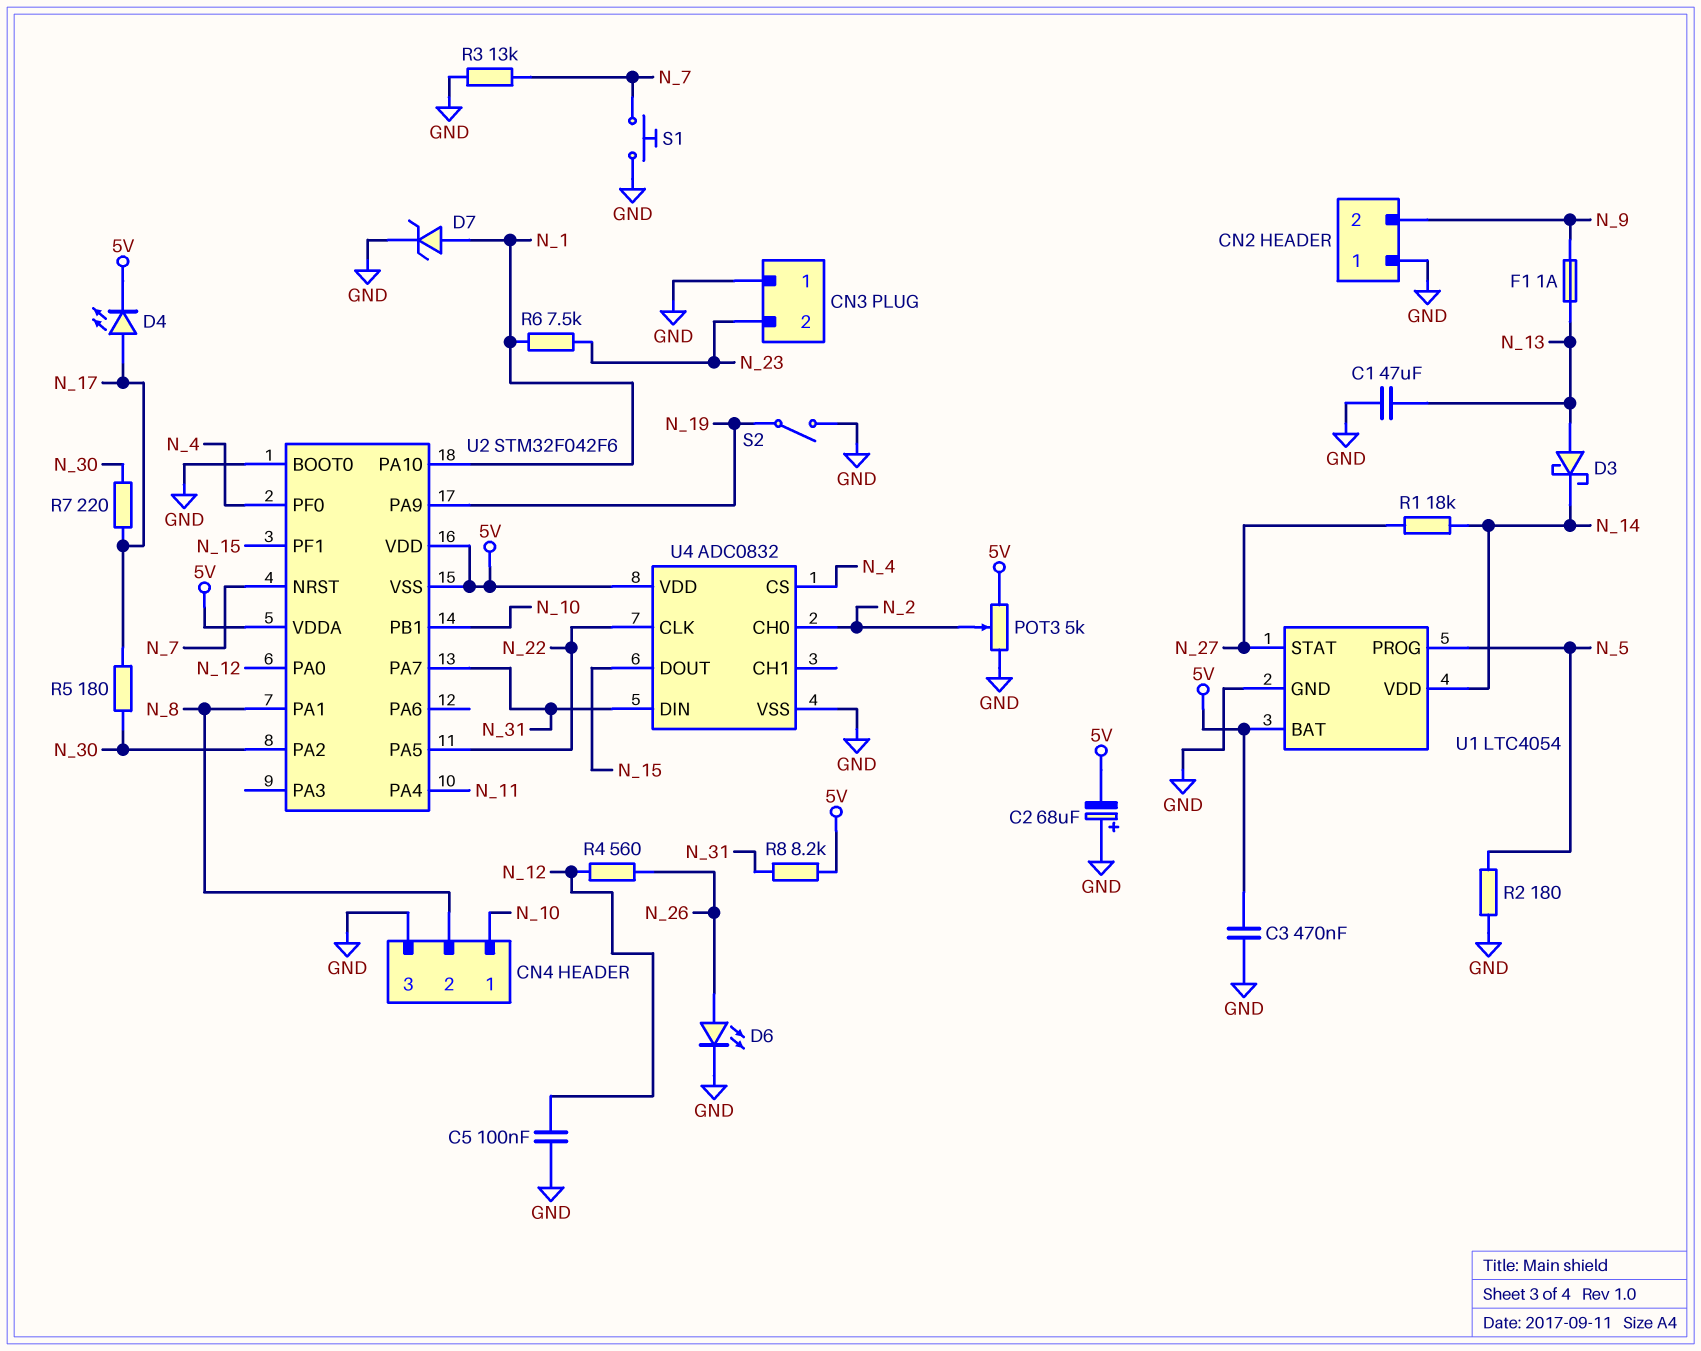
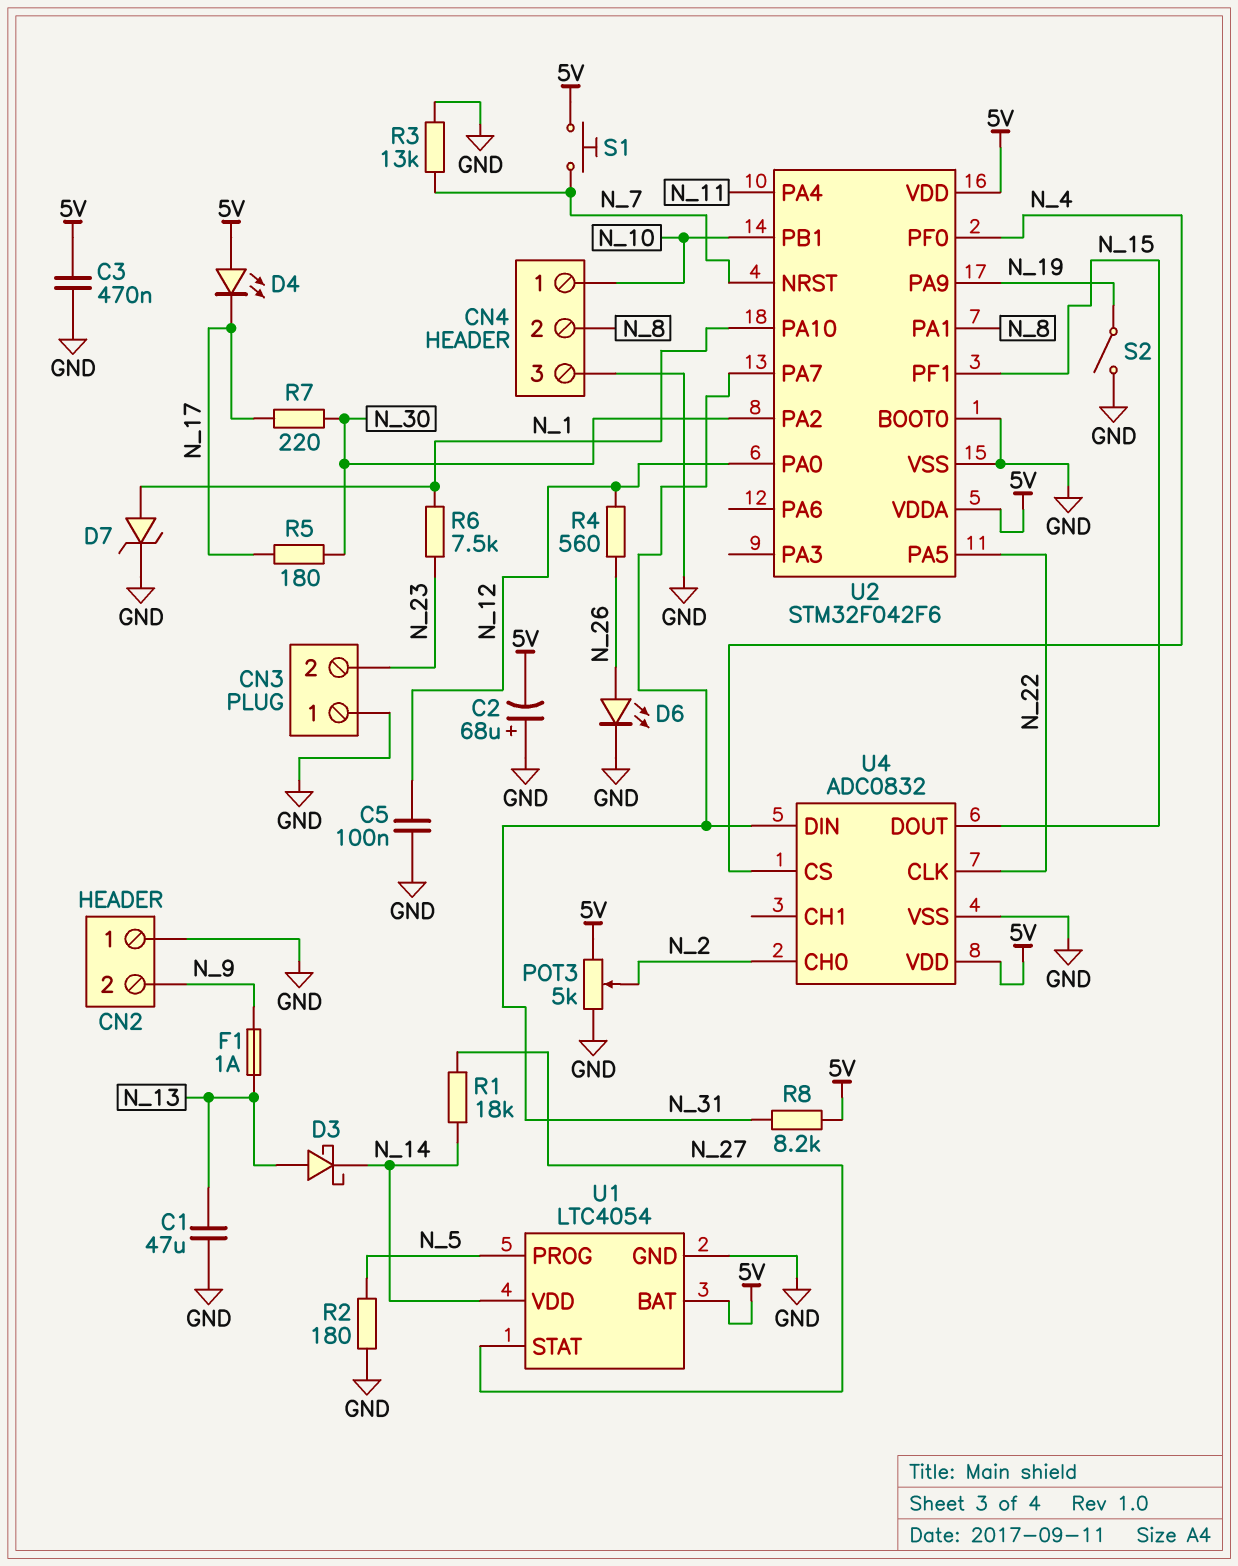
D4: LED (A N_17, K 5V) -> LED (A 5V, K N_17)
S1: button (GND, N_7) -> button (5V, N_7)
U2 pin VSS: 5V -> GND

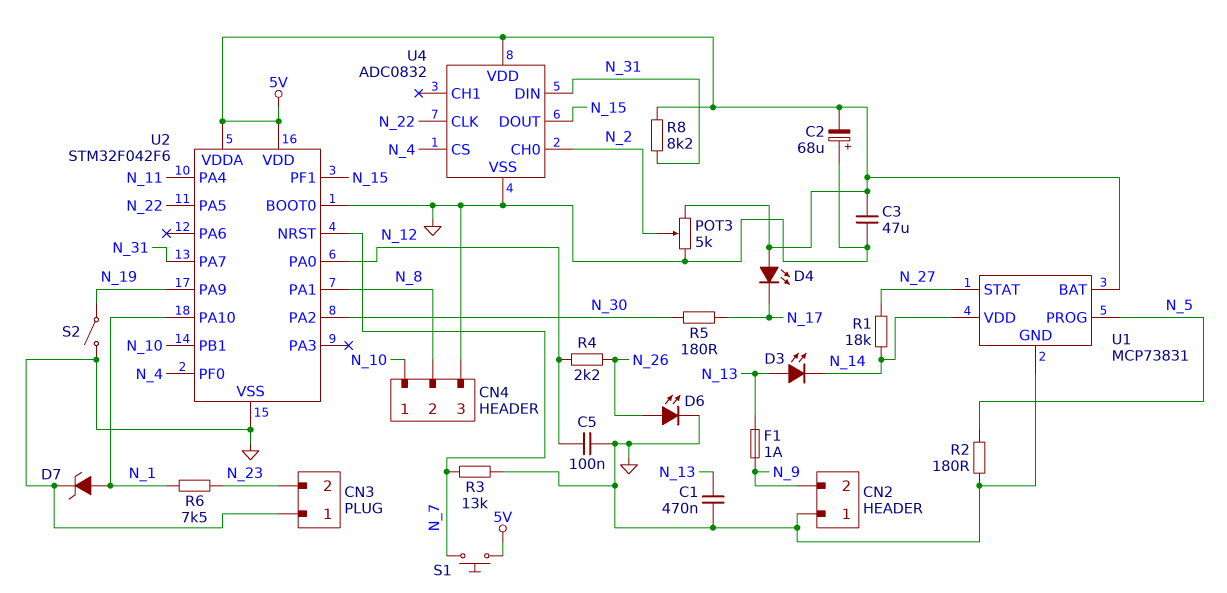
C1: 47uF (GND, N_13) -> 470nF (GND, N_13)
C3: 470nF (5V, GND) -> 47uF (5V, GND)
D3: schottky (A N_13, K N_14) -> LED (A N_13, K N_14)
R4: 560 (N_12, N_26) -> 2.2k (N_12, N_26)
R7: 220 (N_17, N_30) -> none
U1: LTC4054 -> MCP73831

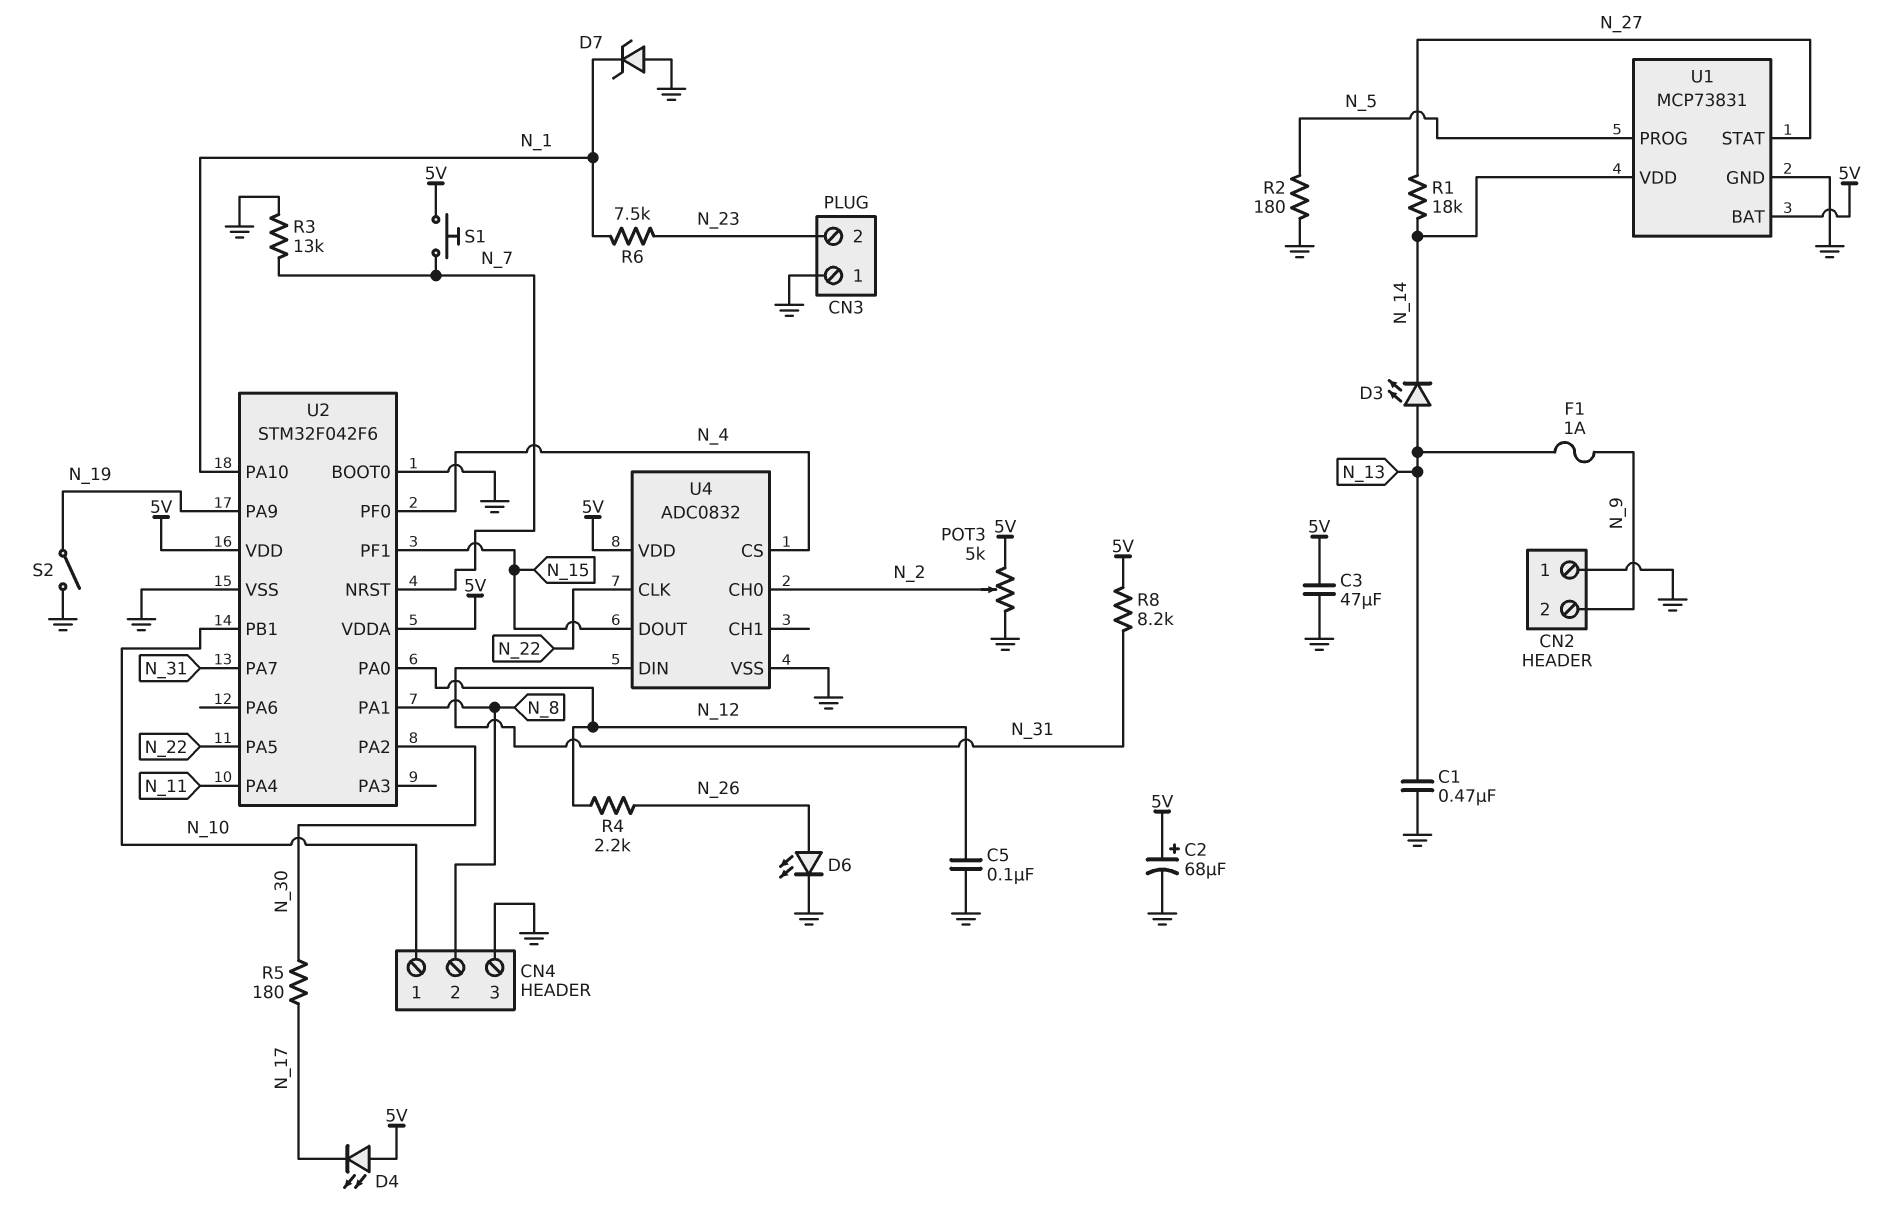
C2: 68uF (plus GND, minus 5V) -> 68uF (plus 5V, minus GND)
D7: zener (A N_1, K GND) -> zener (A GND, K N_1)

